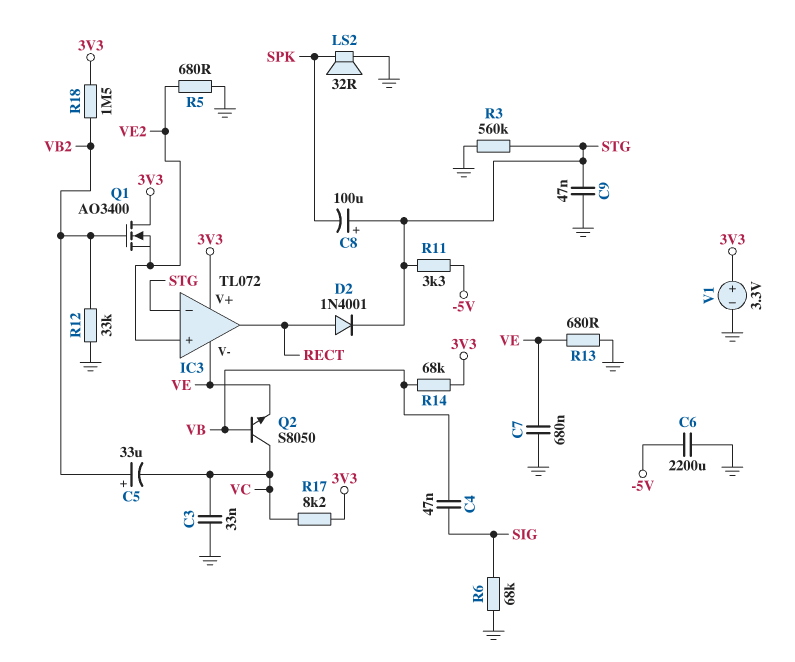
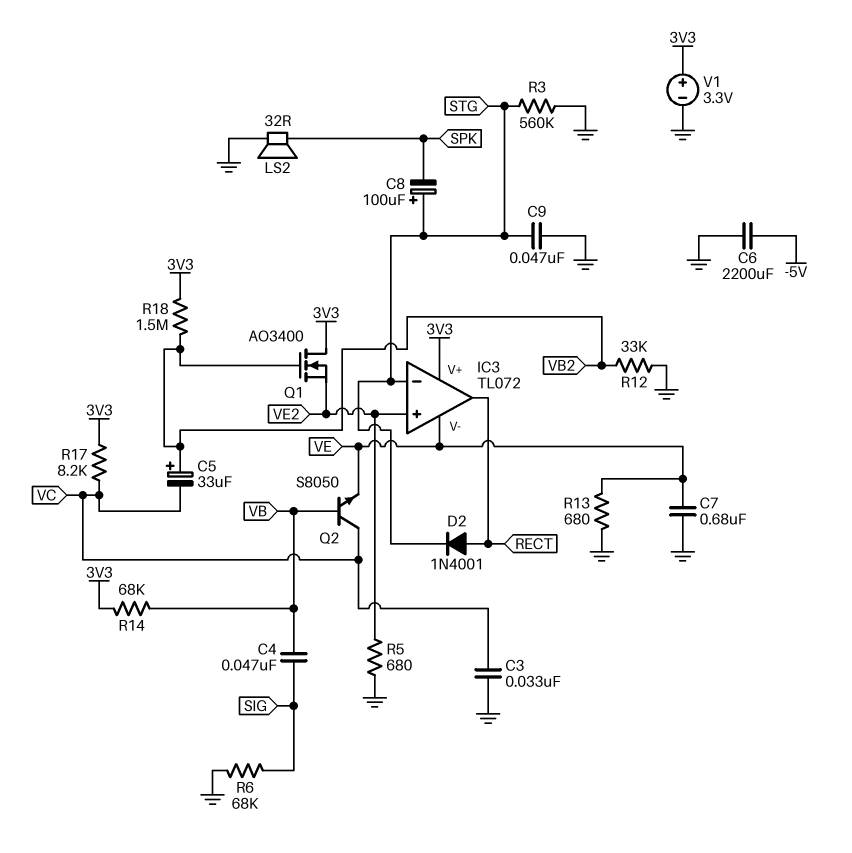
R11: 3.3k (-5V, STG) -> none

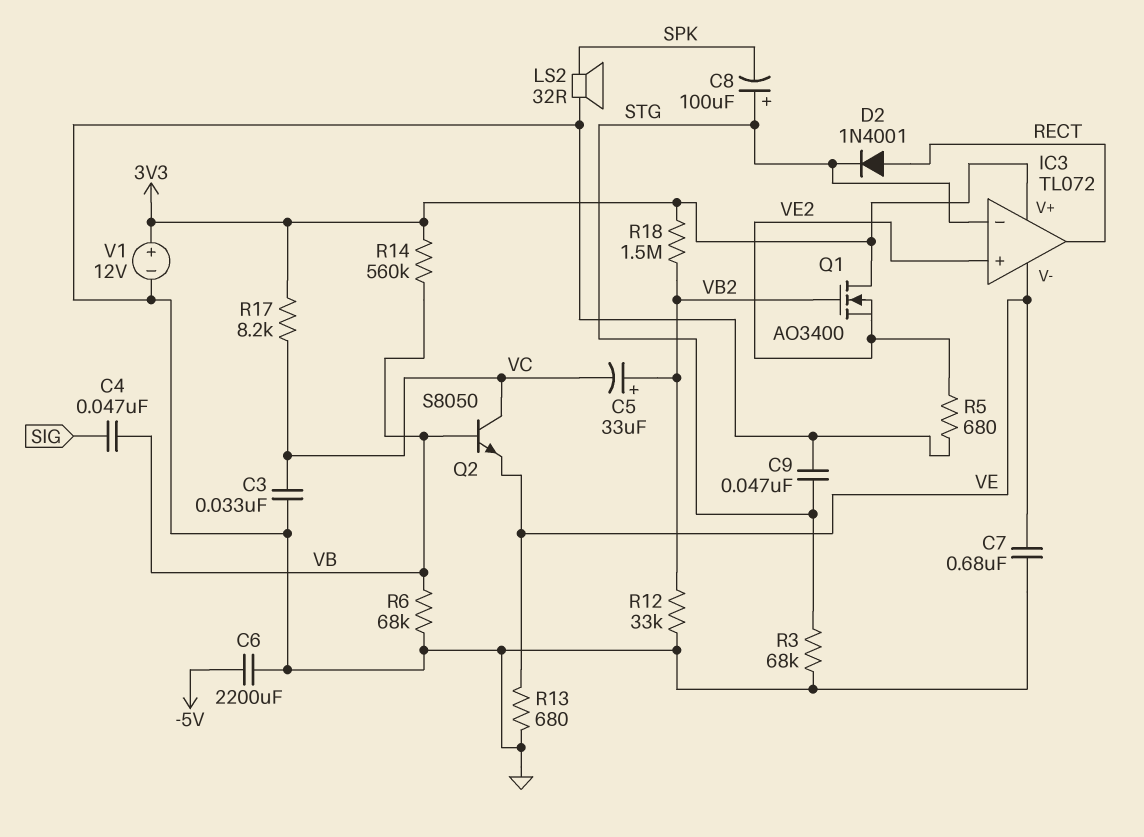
R3: 560k (GND, STG) -> 68k (GND, STG)
R6: 68k (GND, SIG) -> 68k (GND, VB)
R14: 68k (3V3, VB) -> 560k (3V3, VB)
V1: 3.3V (plus 3V3, minus GND) -> 12V (plus 3V3, minus GND)

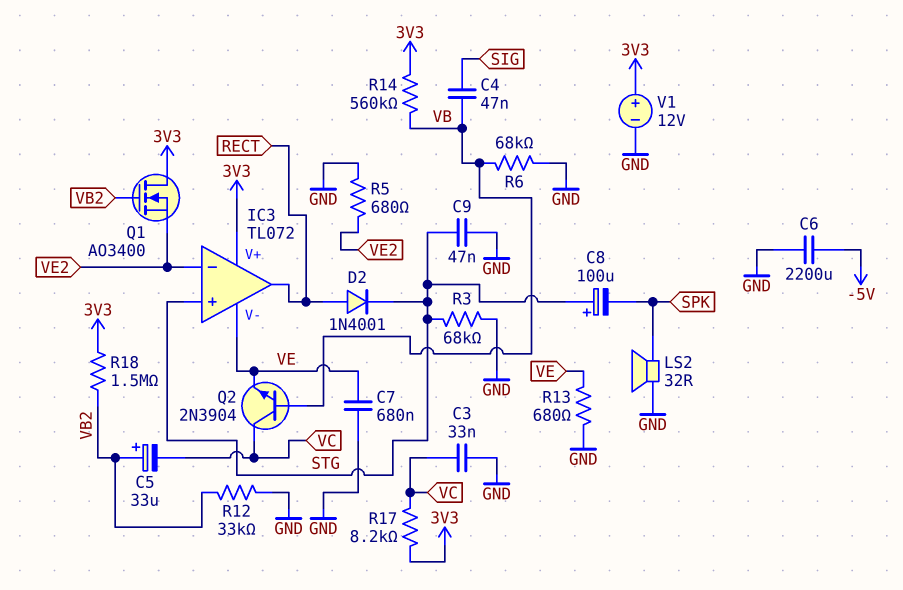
IC3 pin in+: VE2 -> STG
IC3 pin in-: STG -> VE2
Q2: NPN S8050 (B VB, C VC, E VE) -> NPN 2N3904 (B VB, C VC, E VE)

